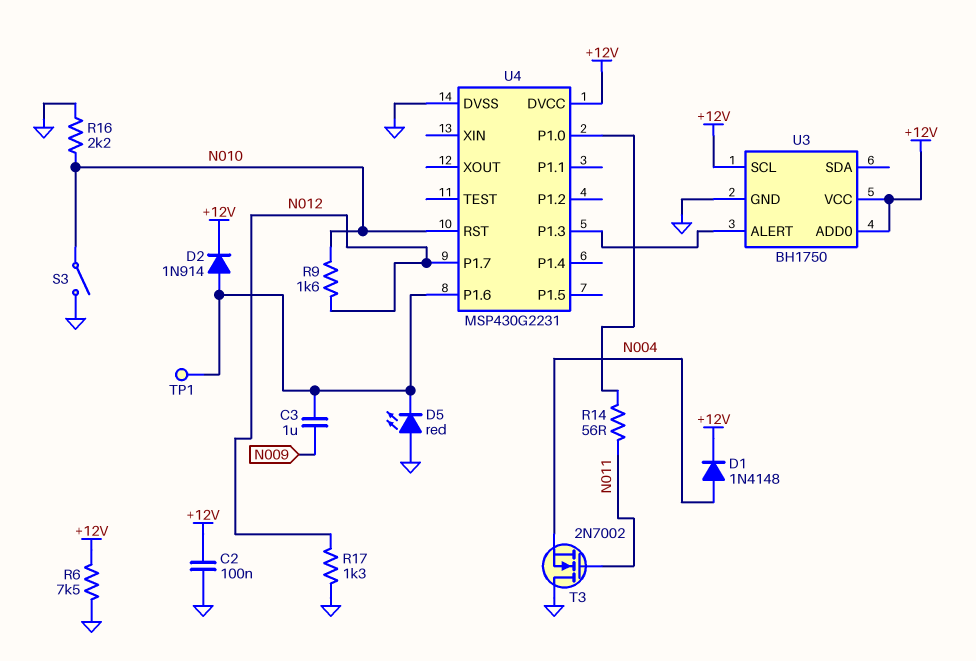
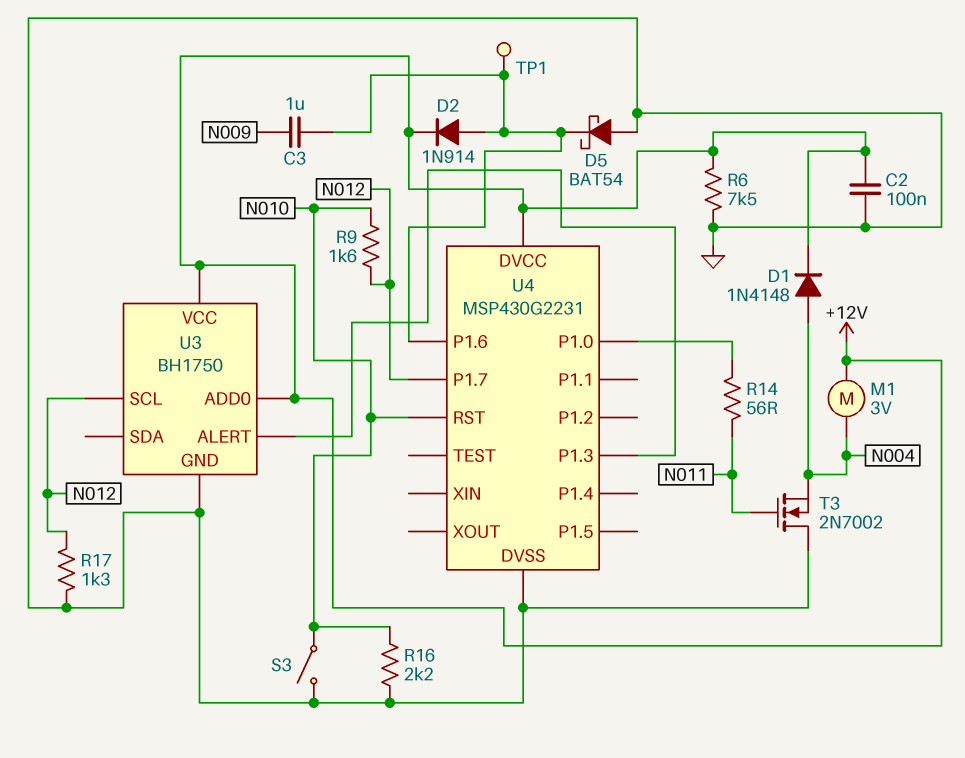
D5: LED red (A GND, K U4/P1.6) -> schottky BAT54 (A GND, K U4/P1.6)
M1: none -> motor 3V (+12V, N004)
U3 pin SCL: +12V -> N012

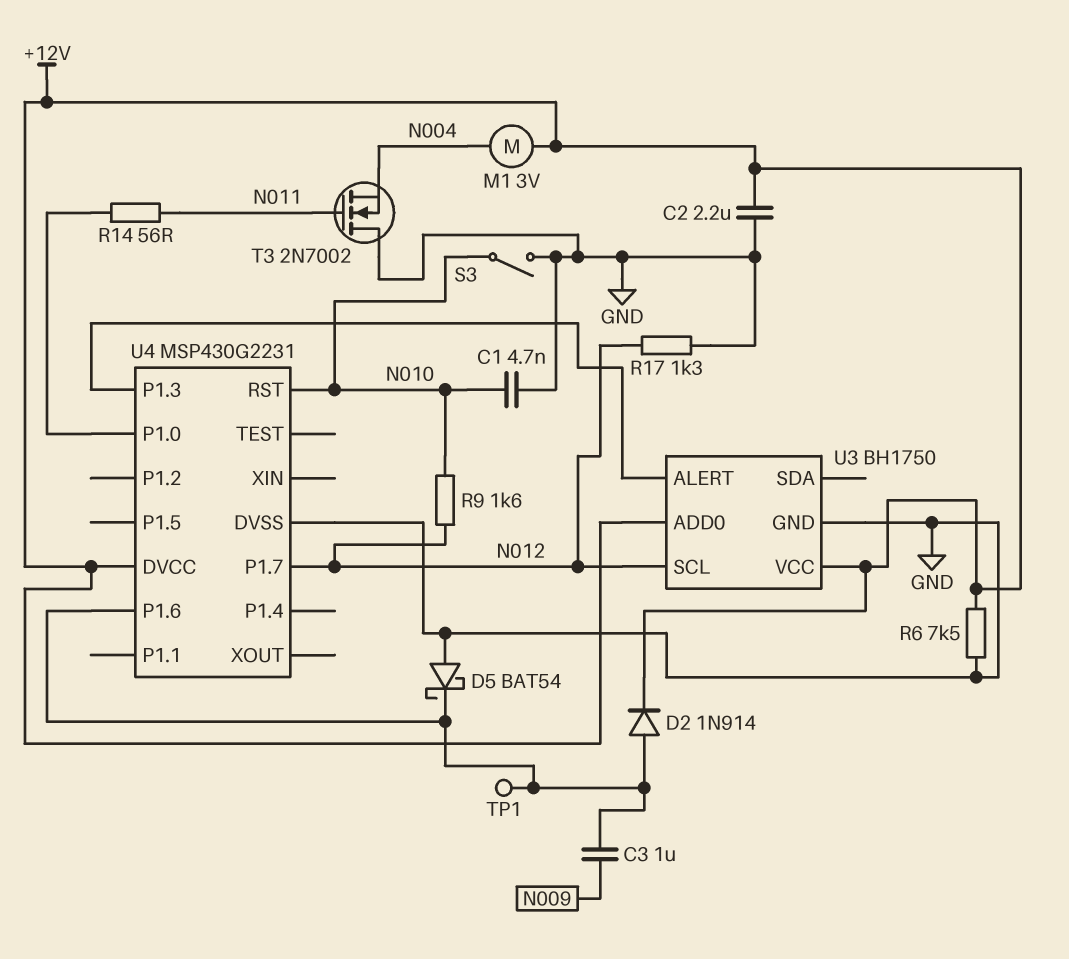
C1: none -> 4.7nF (GND, N010)
C2: 100nF (+12V, GND) -> 2.2uF (+12V, GND)
D1: diode 1N4148 (A N004, K +12V) -> none
R16: 2.2k (GND, N010) -> none

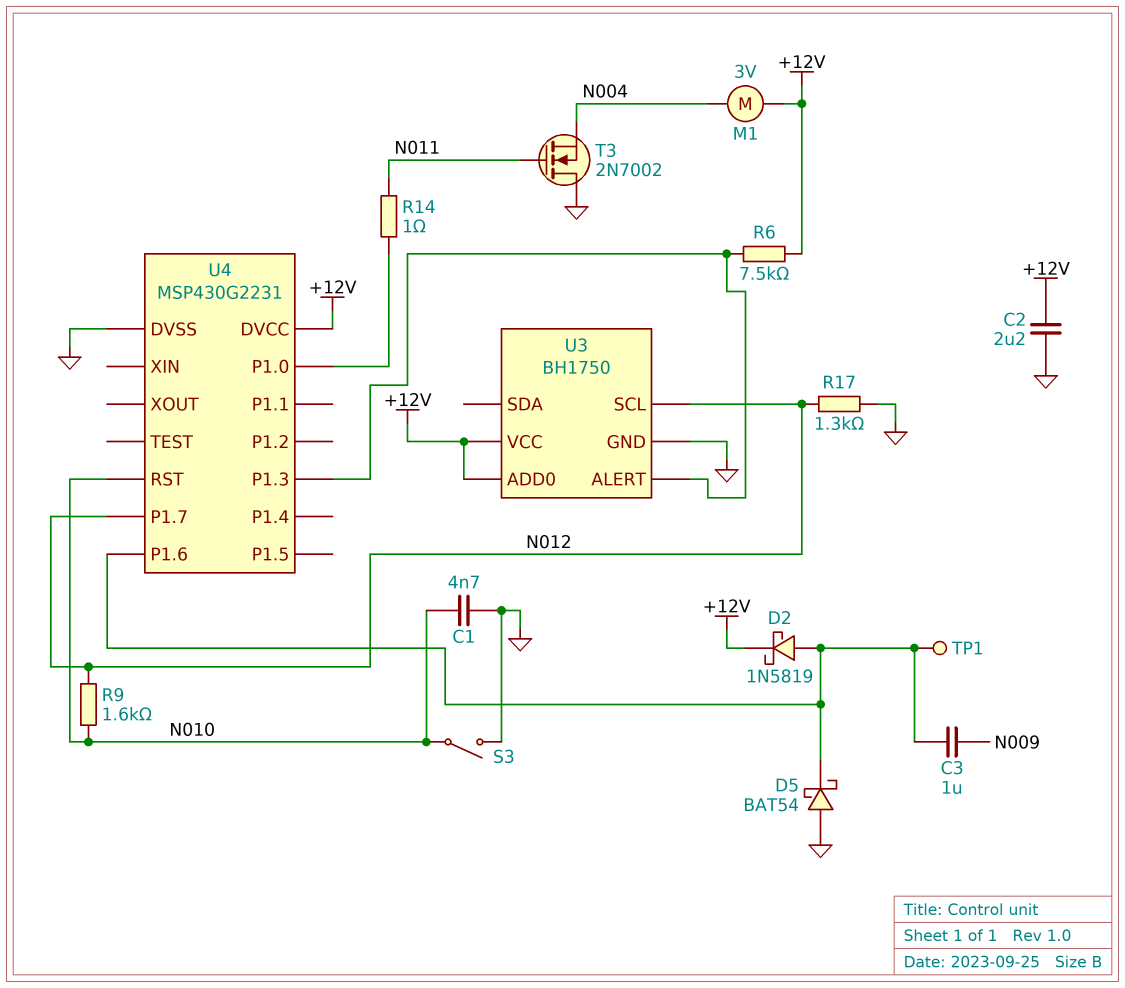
D2: diode 1N914 (A U4/P1.6, K +12V) -> schottky 1N5819 (A U4/P1.6, K +12V)
R6: 7.5k (+12V, GND) -> 7.5k (+12V, U3/ALERT)
R14: 56 (N011, U4/P1.0) -> 1 (N011, U4/P1.0)

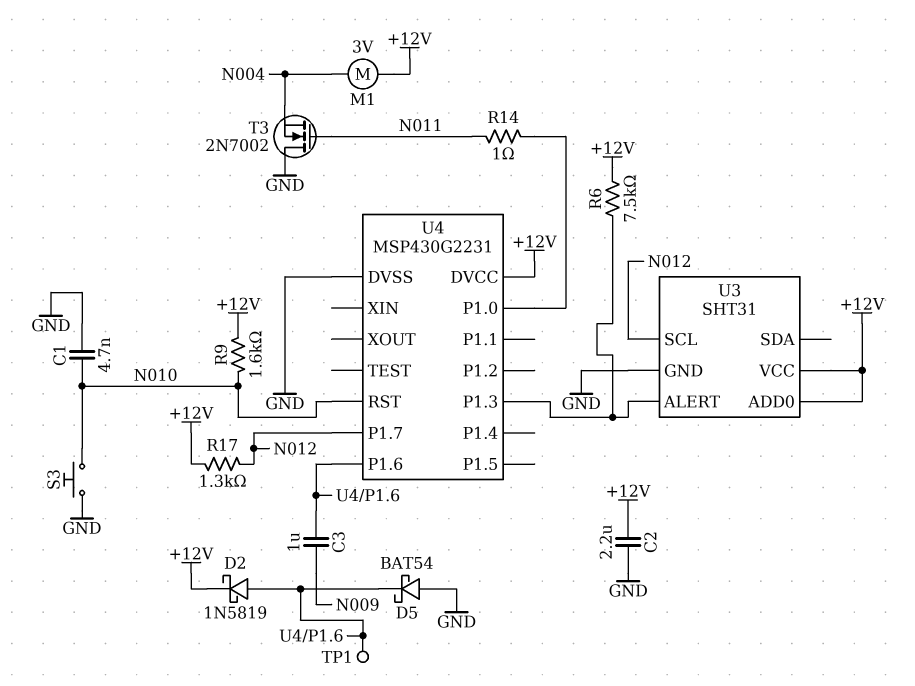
R9: 1.6k (N010, N012) -> 1.6k (+12V, N010)
R17: 1.3k (GND, N012) -> 1.3k (+12V, N012)
S3: switch (GND, N010) -> button (GND, N010)
U3: BH1750 -> SHT31

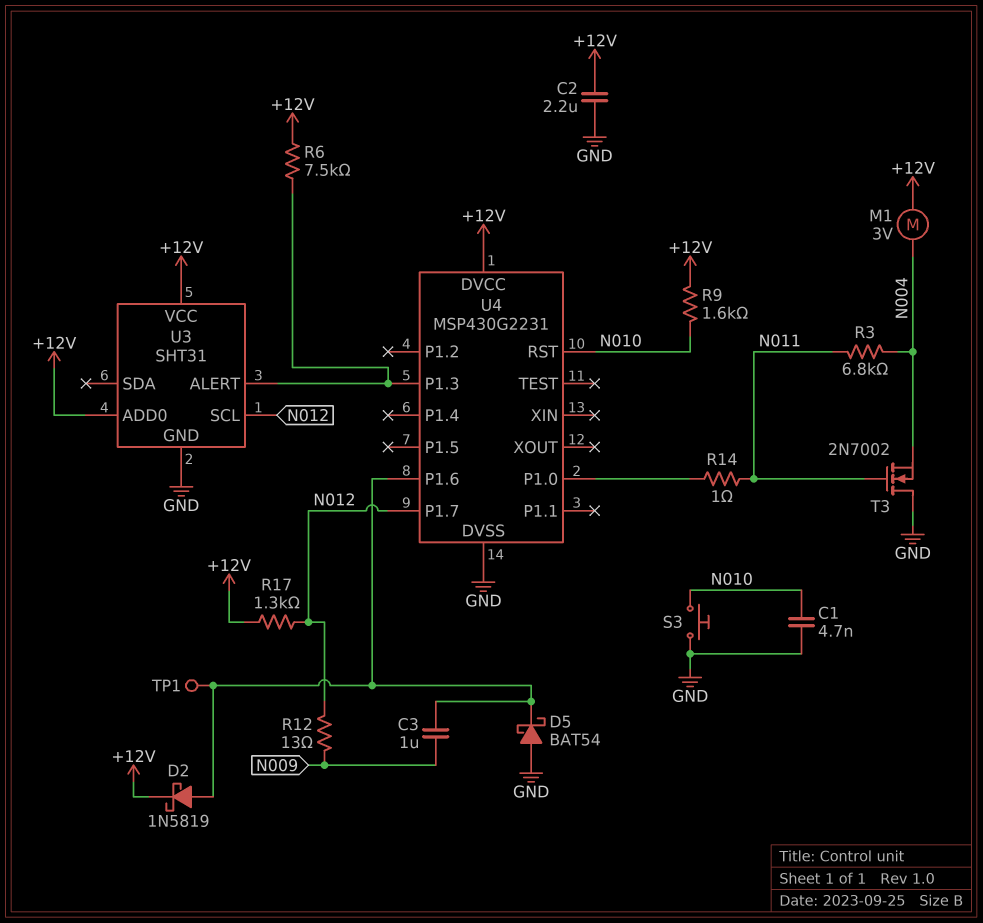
R3: none -> 6.8k (N004, N011)
R12: none -> 13 (N009, N012)

